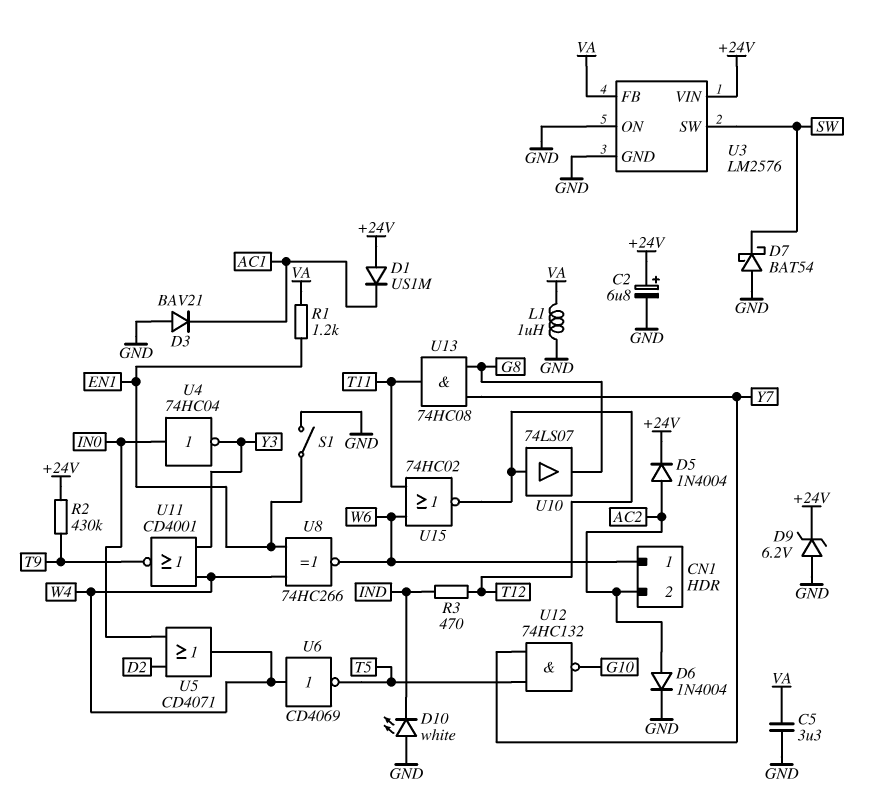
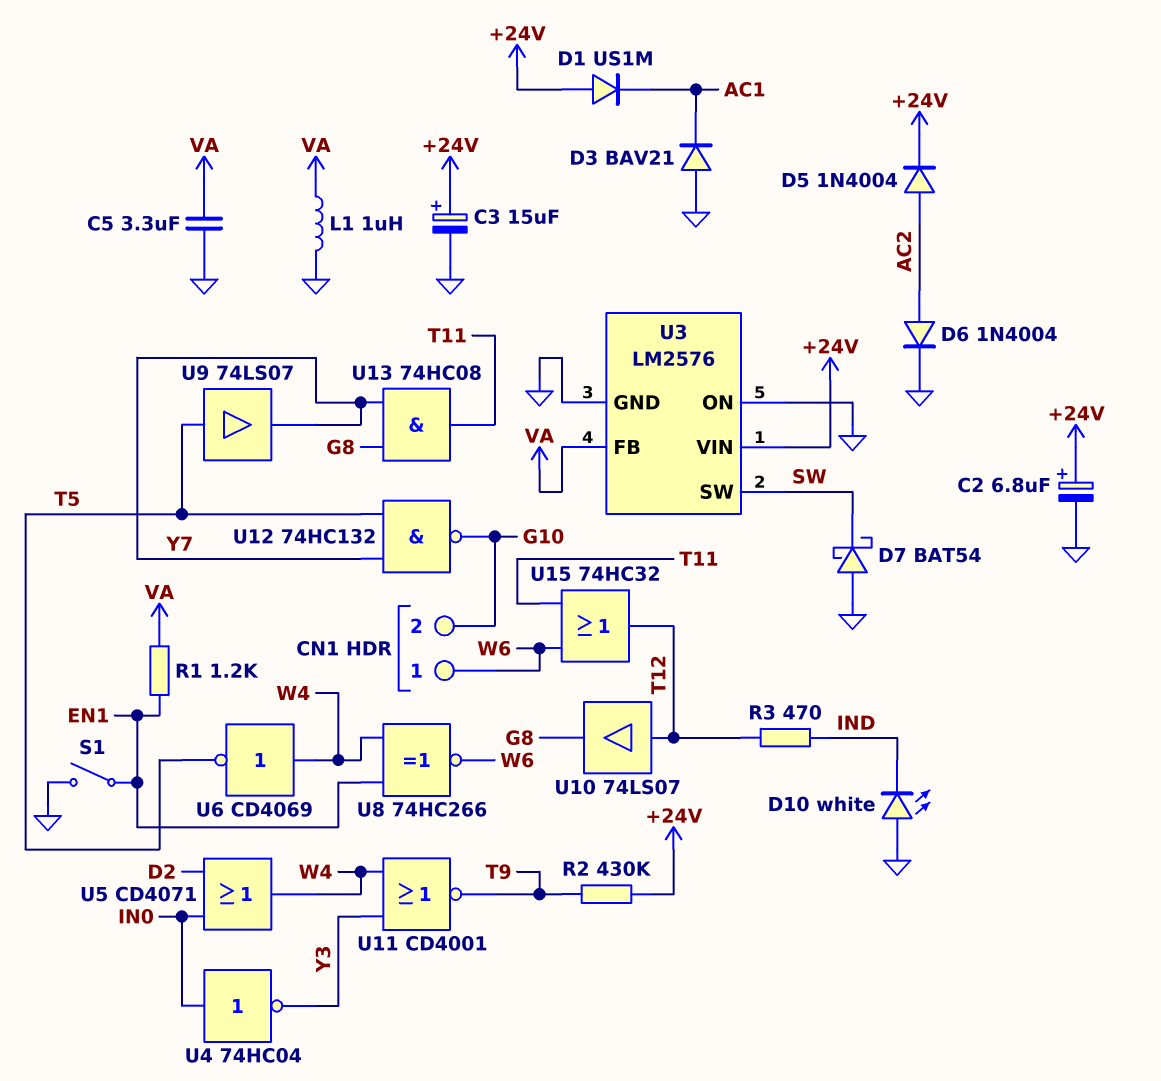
C3: none -> 15uF (plus +24V, minus GND)
CN1 pin 2: AC2 -> G10
D9: zener 6.2V (A GND, K +24V) -> none
U9: none -> buffer 74LS07 (in T5, out Y7)
U15: NOR 74HC02 (in T11, in W6, out T12) -> OR 74HC32 (in T11, in W6, out T12)

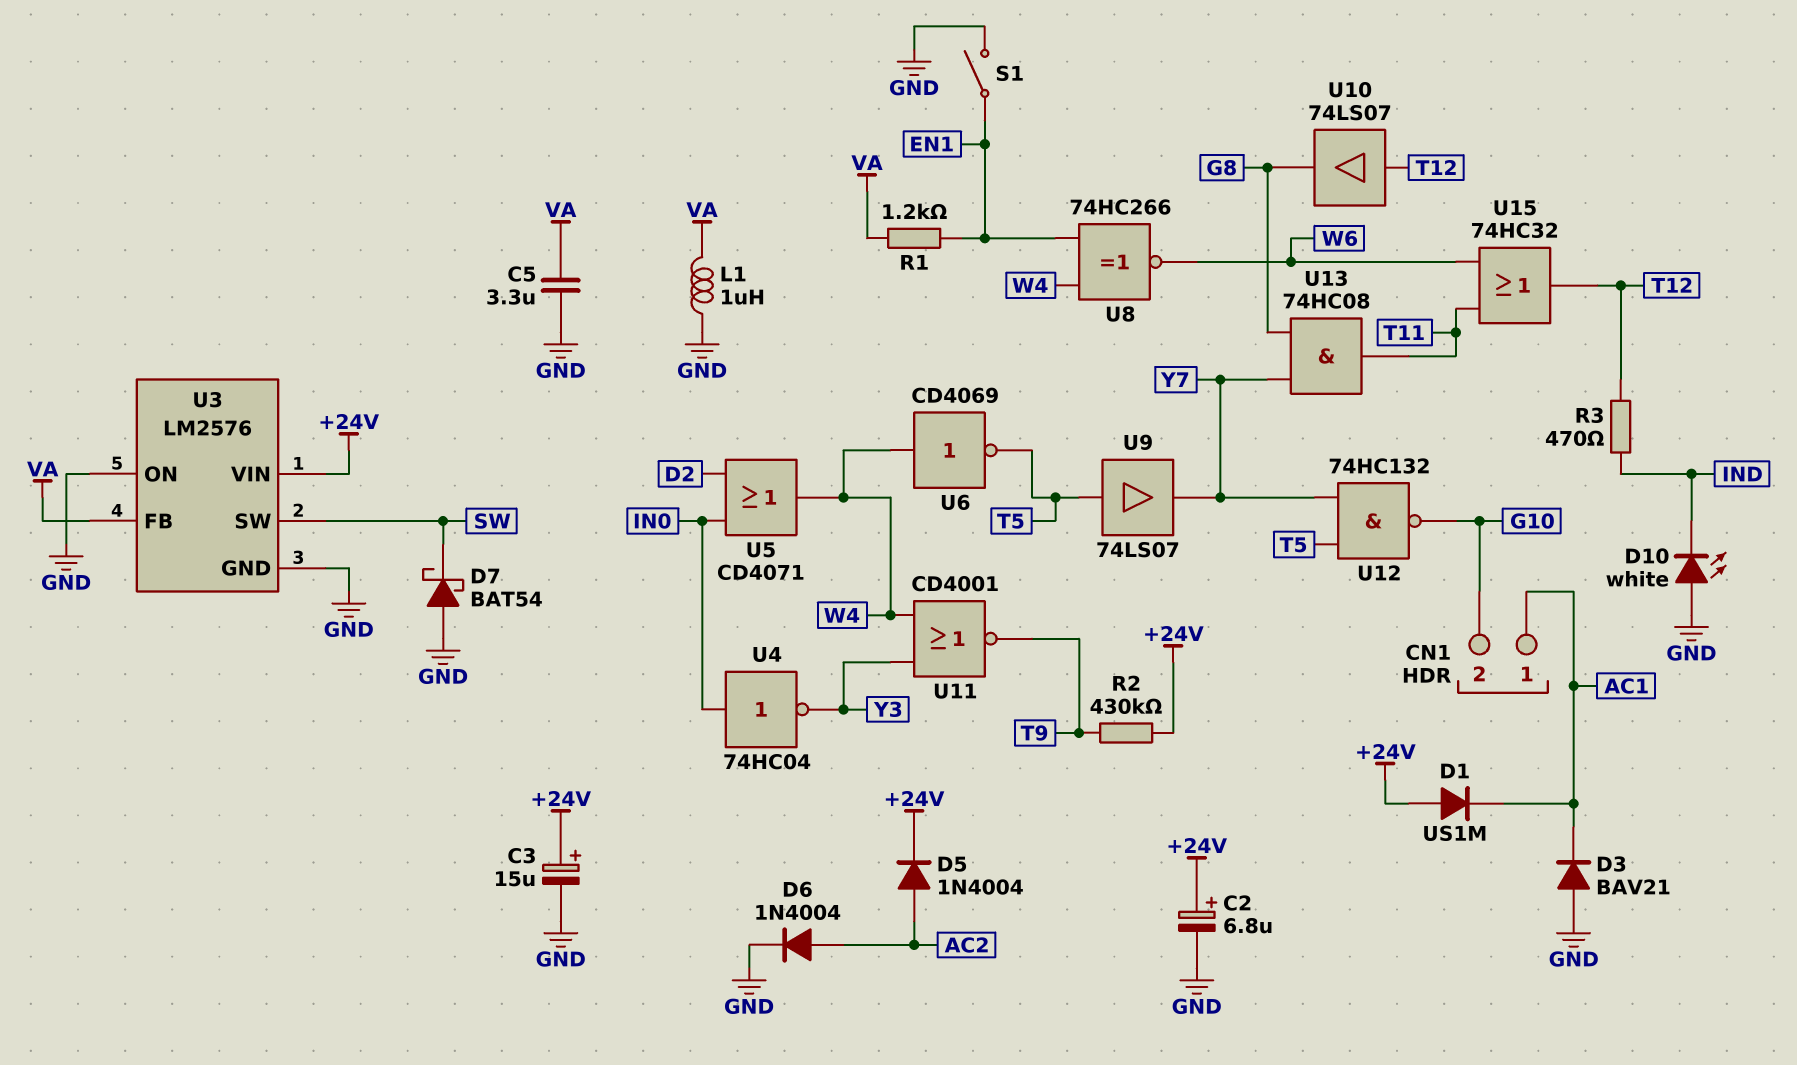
CN1 pin 1: W6 -> AC1

